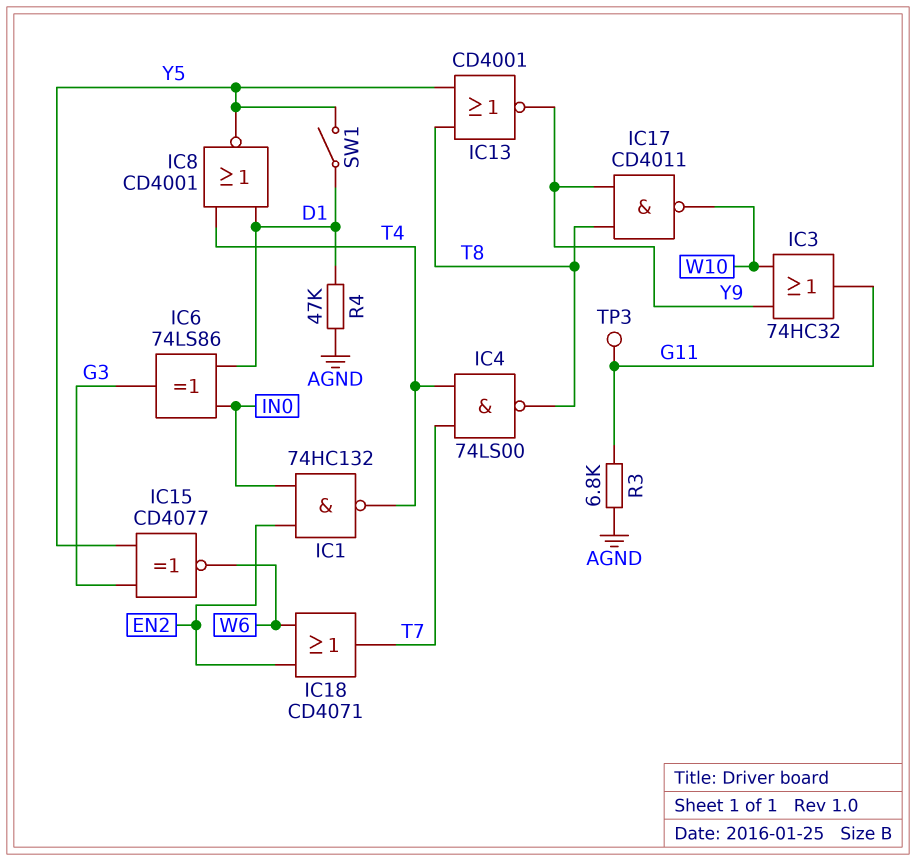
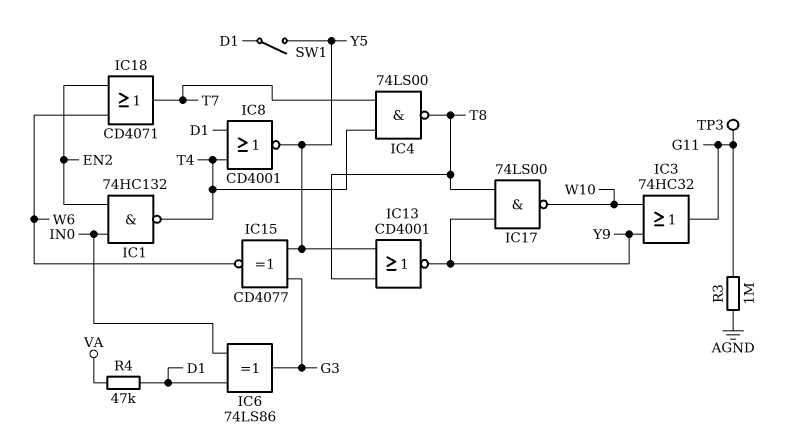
IC17: NAND CD4011 (in T8, in Y9, out W10) -> NAND 74LS00 (in T8, in Y9, out W10)
R3: 6.8k (AGND, G11) -> 1M (AGND, G11)
R4: 47k (AGND, D1) -> 47k (D1, VA)

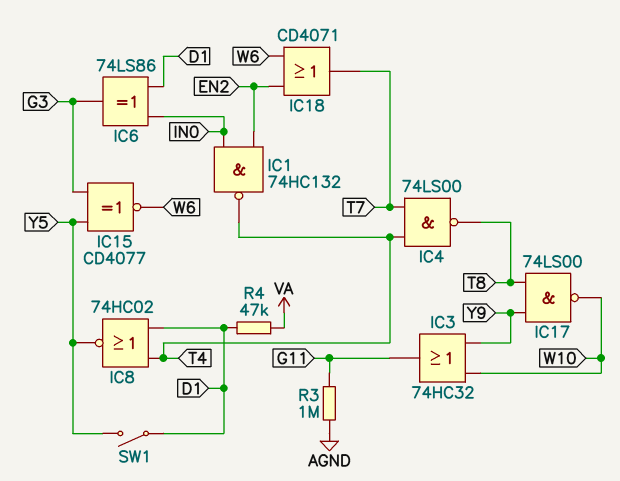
IC8: NOR CD4001 (in D1, in T4, out Y5) -> NOR 74HC02 (in D1, in T4, out Y5)
IC13: NOR CD4001 (in T8, in Y5, out Y9) -> none
TP3: test point (G11) -> none

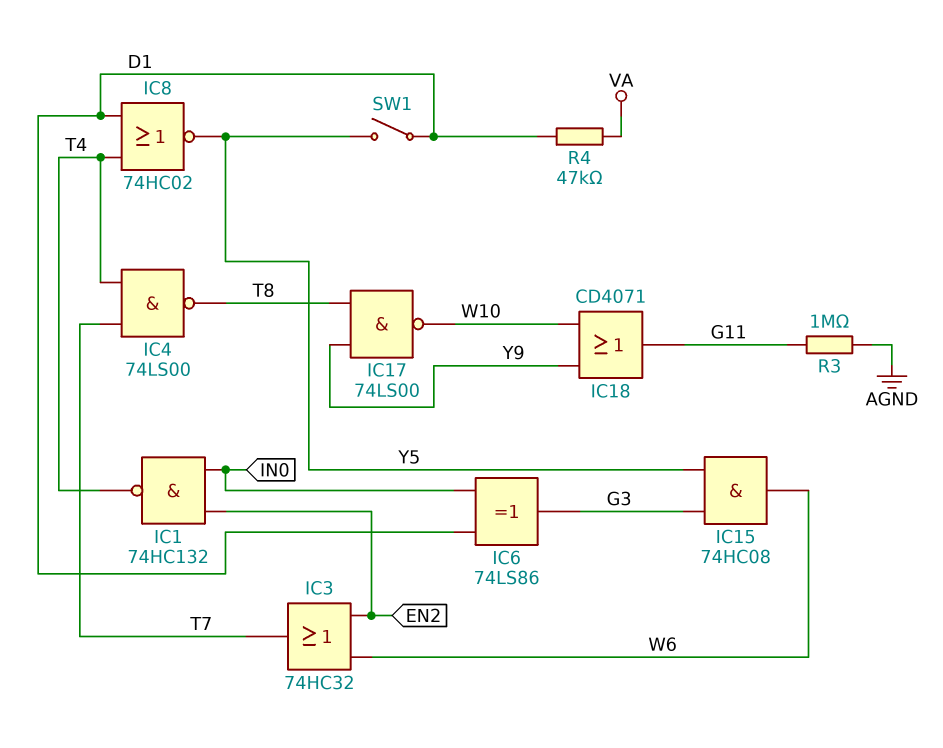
IC3: OR 74HC32 (in W10, in Y9, out G11) -> OR 74HC32 (in EN2, in W6, out T7)
IC15: XNOR CD4077 (in G3, in Y5, out W6) -> AND 74HC08 (in G3, in Y5, out W6)
IC18: OR CD4071 (in EN2, in W6, out T7) -> OR CD4071 (in W10, in Y9, out G11)

